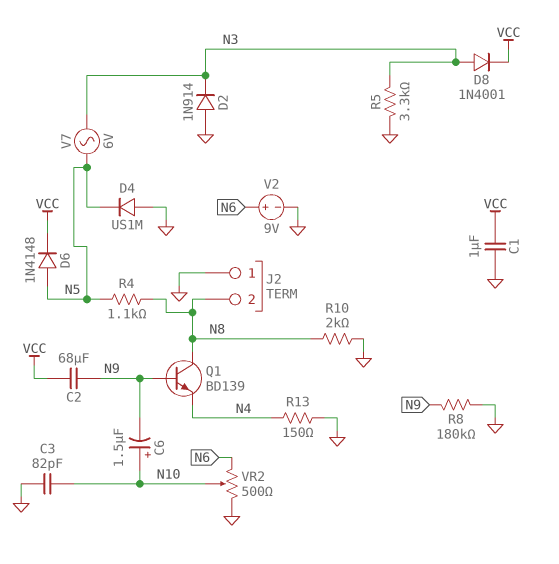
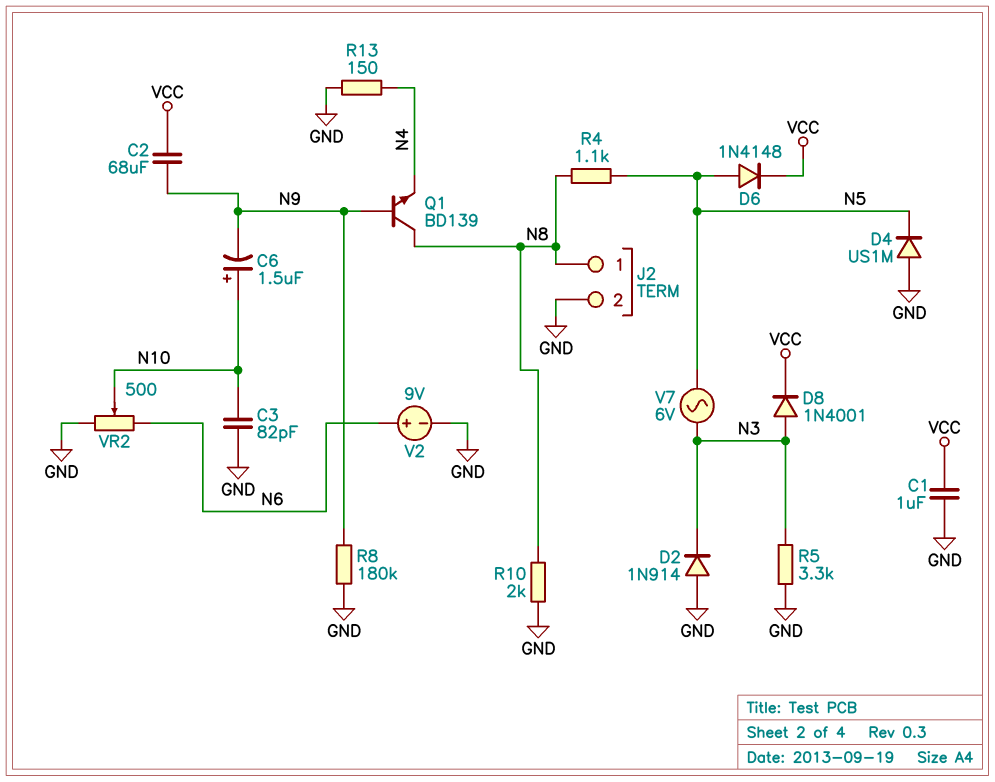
J2 pin 1: GND -> N8
J2 pin 2: N8 -> GND

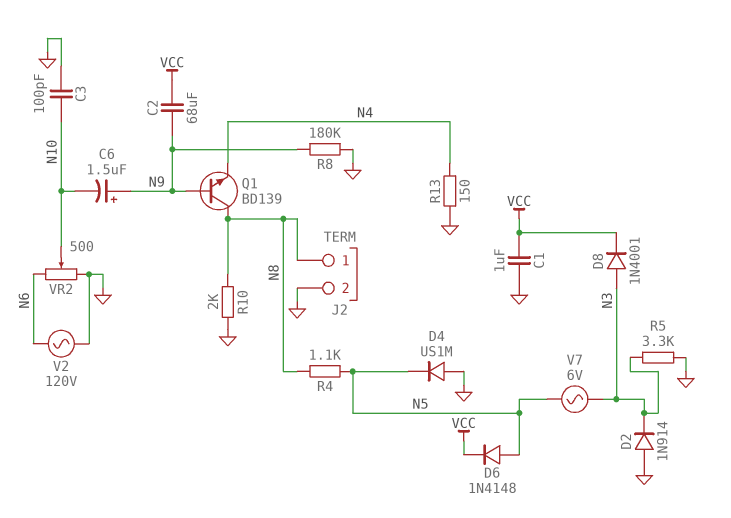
C3: 82pF (GND, N10) -> 100pF (GND, N10)
C6: 1.5uF (plus N10, minus N9) -> 1.5uF (plus N9, minus N10)
V2: 9V (plus N6, minus GND) -> AC 120V (GND, N6)

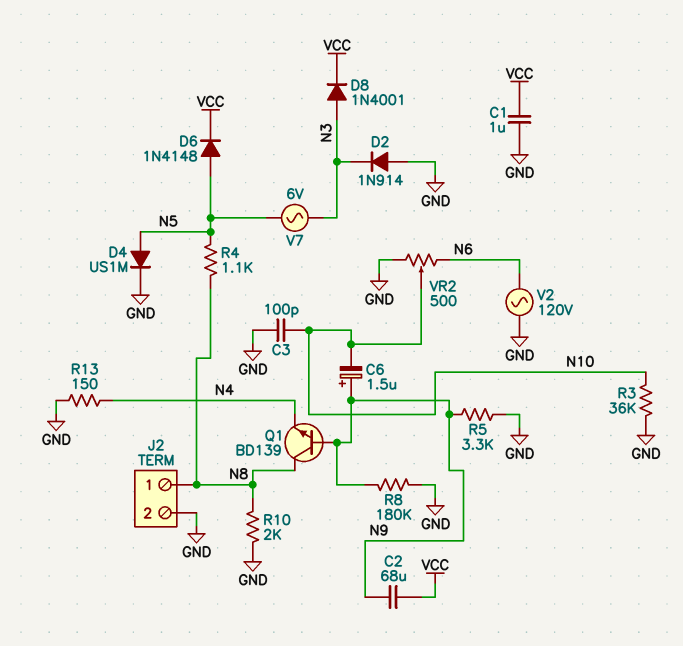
D4: diode US1M (A GND, K N5) -> diode US1M (A N5, K GND)
R3: none -> 36k (GND, N10)
R5: 3.3k (GND, N3) -> 3.3k (GND, N9)

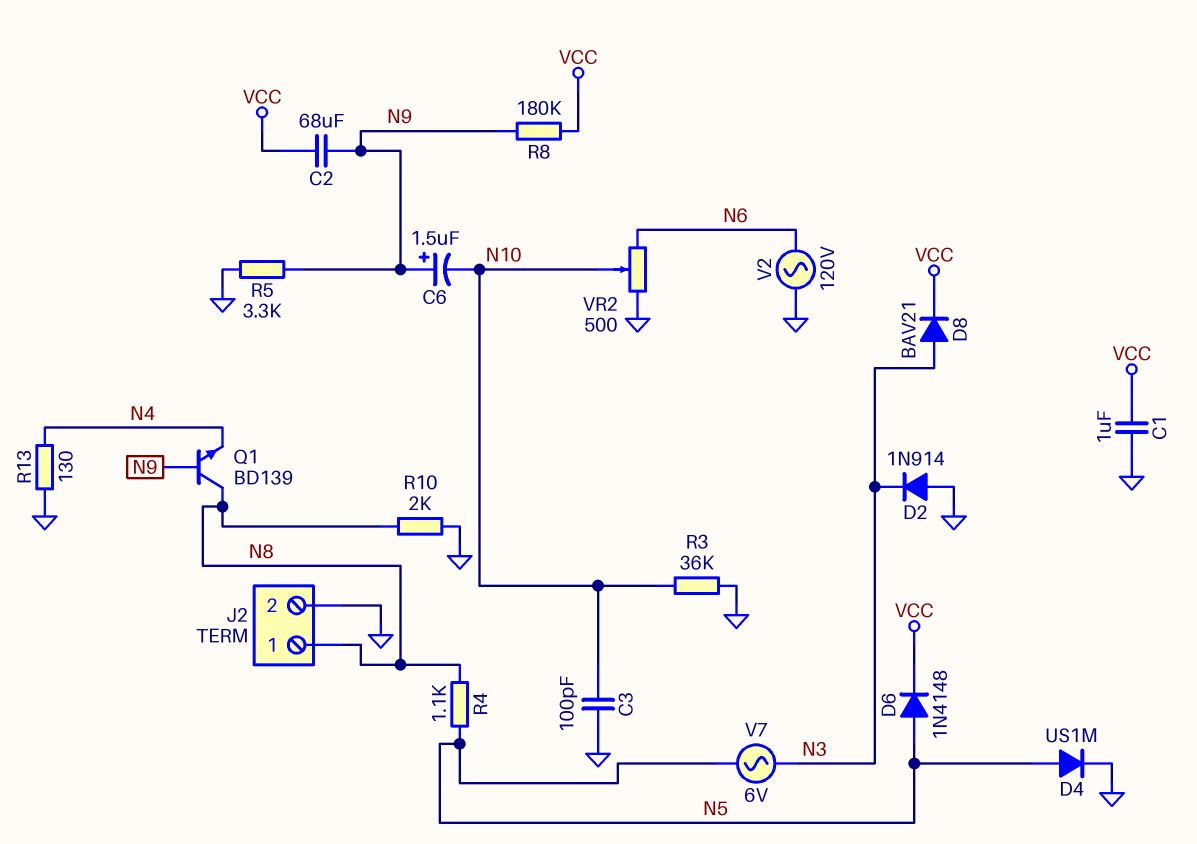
D8: diode 1N4001 (A N3, K VCC) -> diode BAV21 (A N3, K VCC)
R8: 180k (GND, N9) -> 180k (N9, VCC)
R13: 150 (GND, N4) -> 130 (GND, N4)

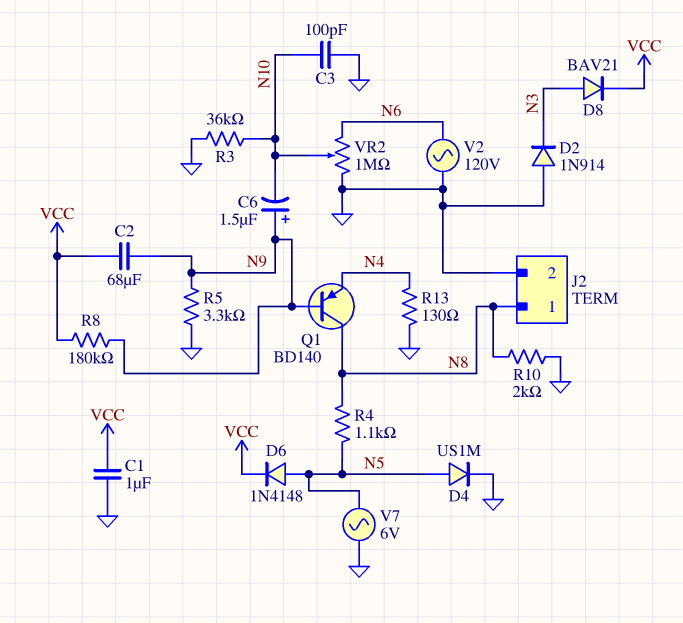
Q1: NPN BD139 (B N9, C N8, E N4) -> PNP BD140 (B N9, C N8, E N4)
V7: AC 6V (N3, N5) -> AC 6V (GND, N5)
VR2: 500 (GND, N6, wiper N10) -> 1M (GND, N6, wiper N10)

